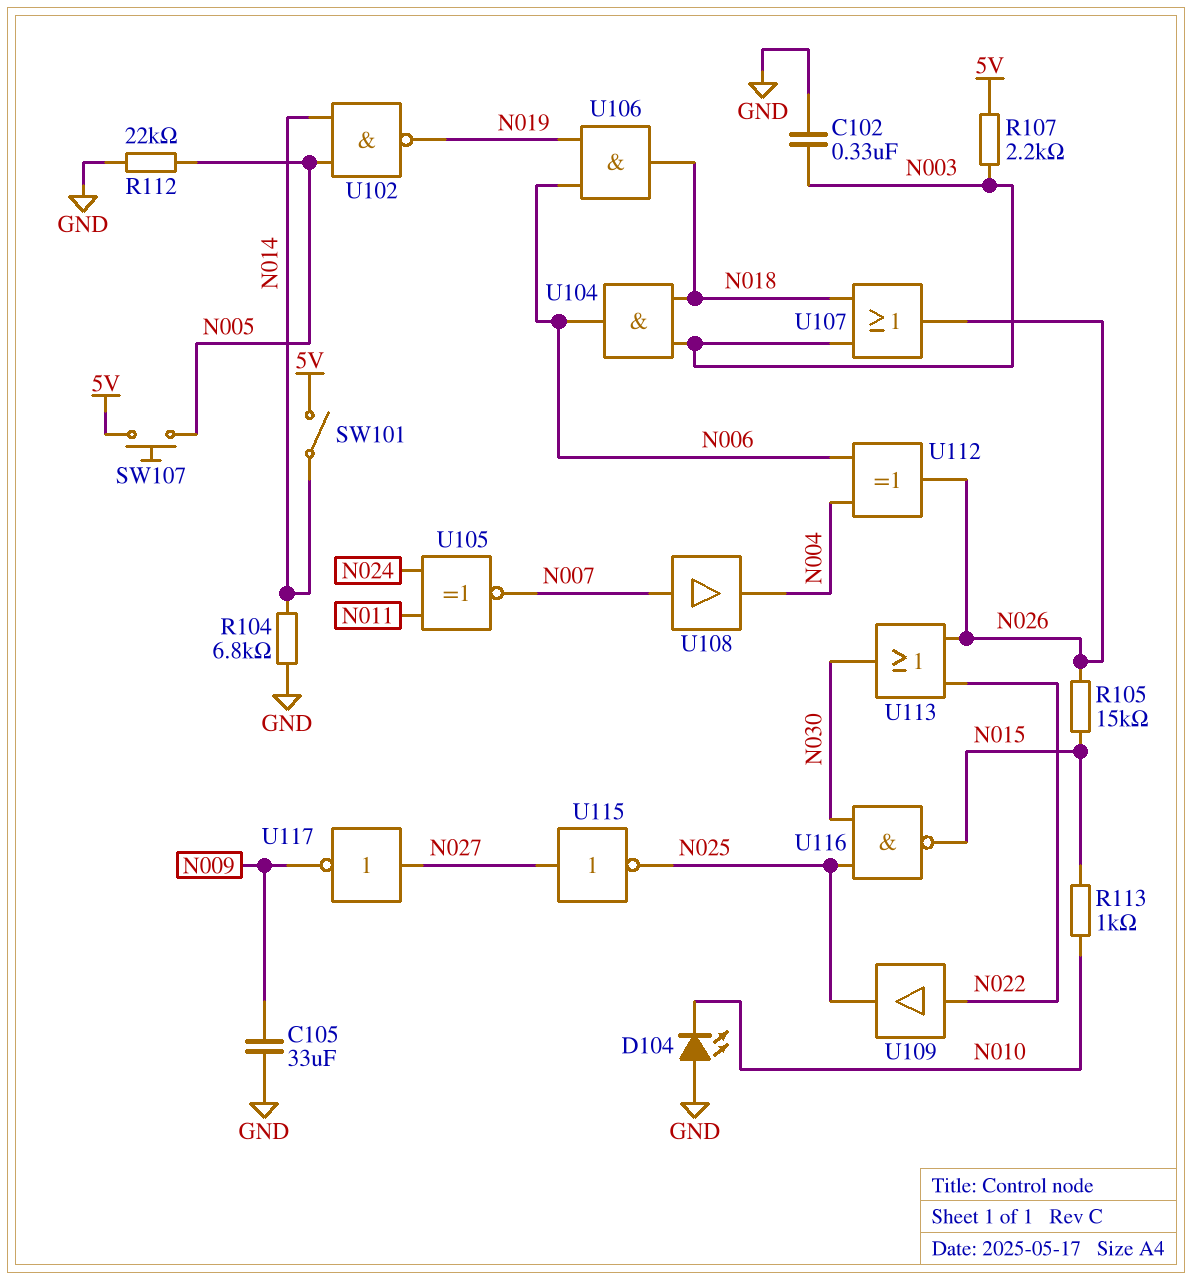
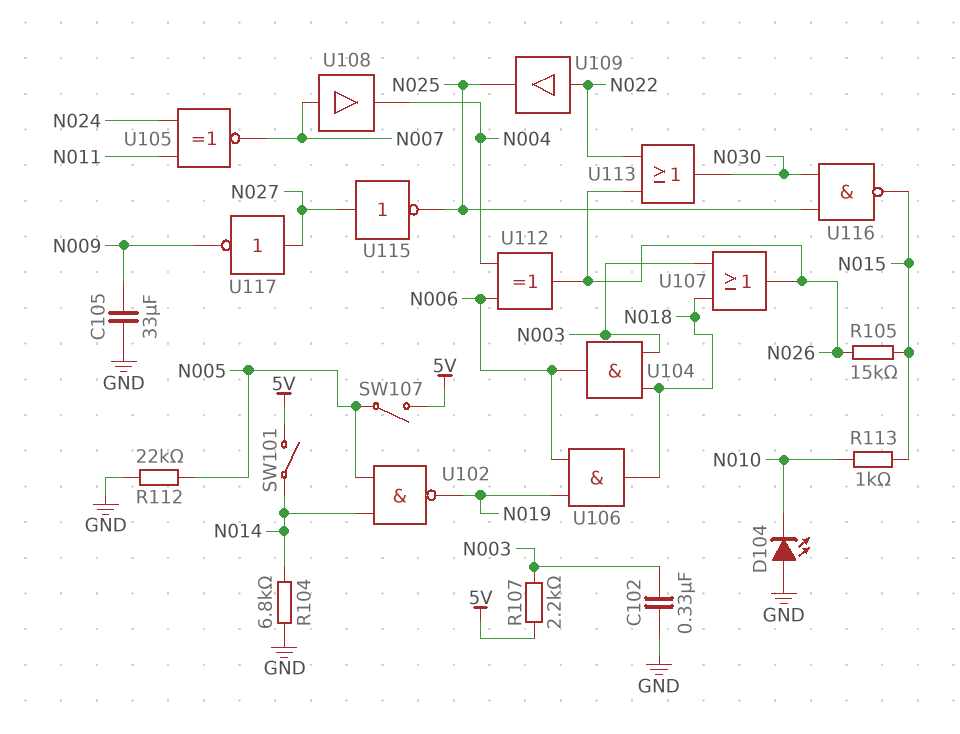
SW107: button (5V, N005) -> switch (5V, N005)

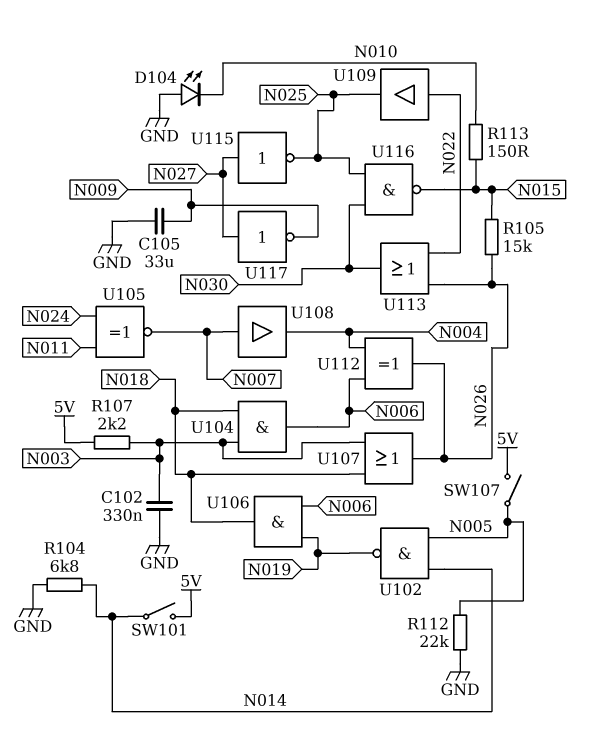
R113: 1k (N010, N015) -> 150 (N010, N015)

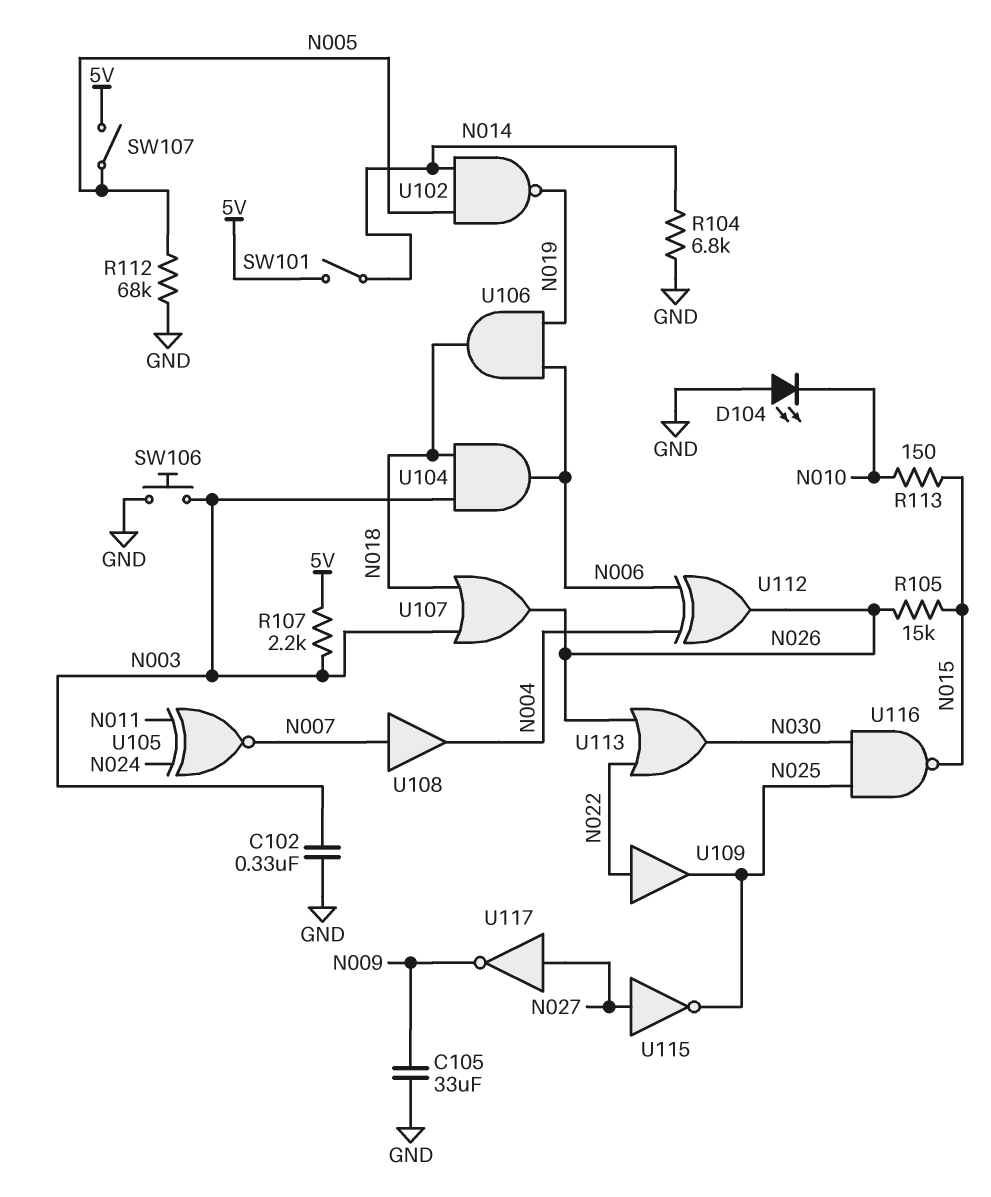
R112: 22k (GND, N005) -> 68k (GND, N005)
SW106: none -> button (GND, N003)

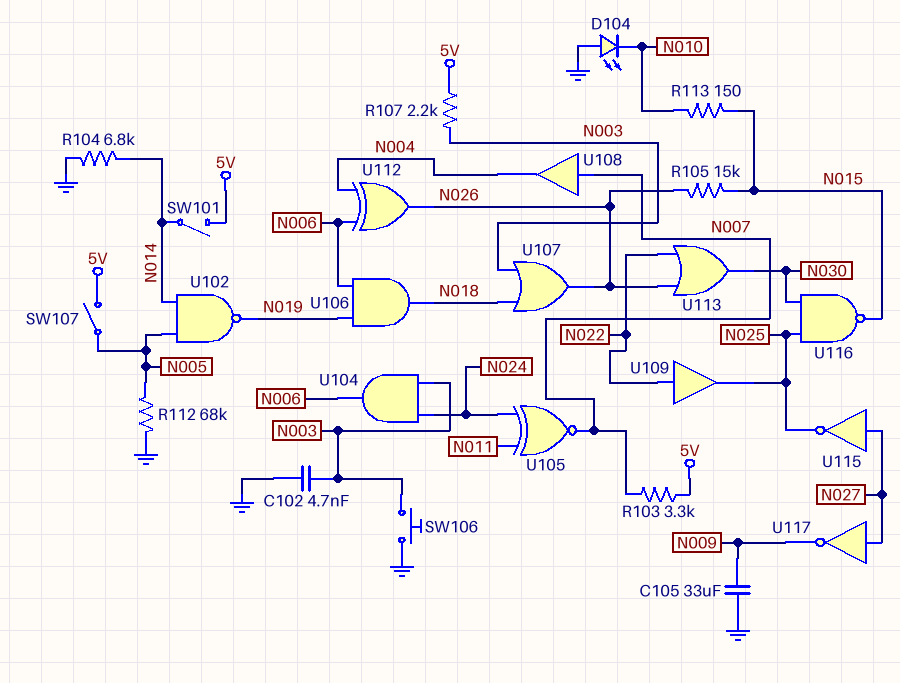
C102: 330nF (GND, N003) -> 4.7nF (GND, N003)
R103: none -> 3.3k (5V, N007)
U104: AND (in N003, in N018, out N006) -> AND (in N003, in N024, out N006)

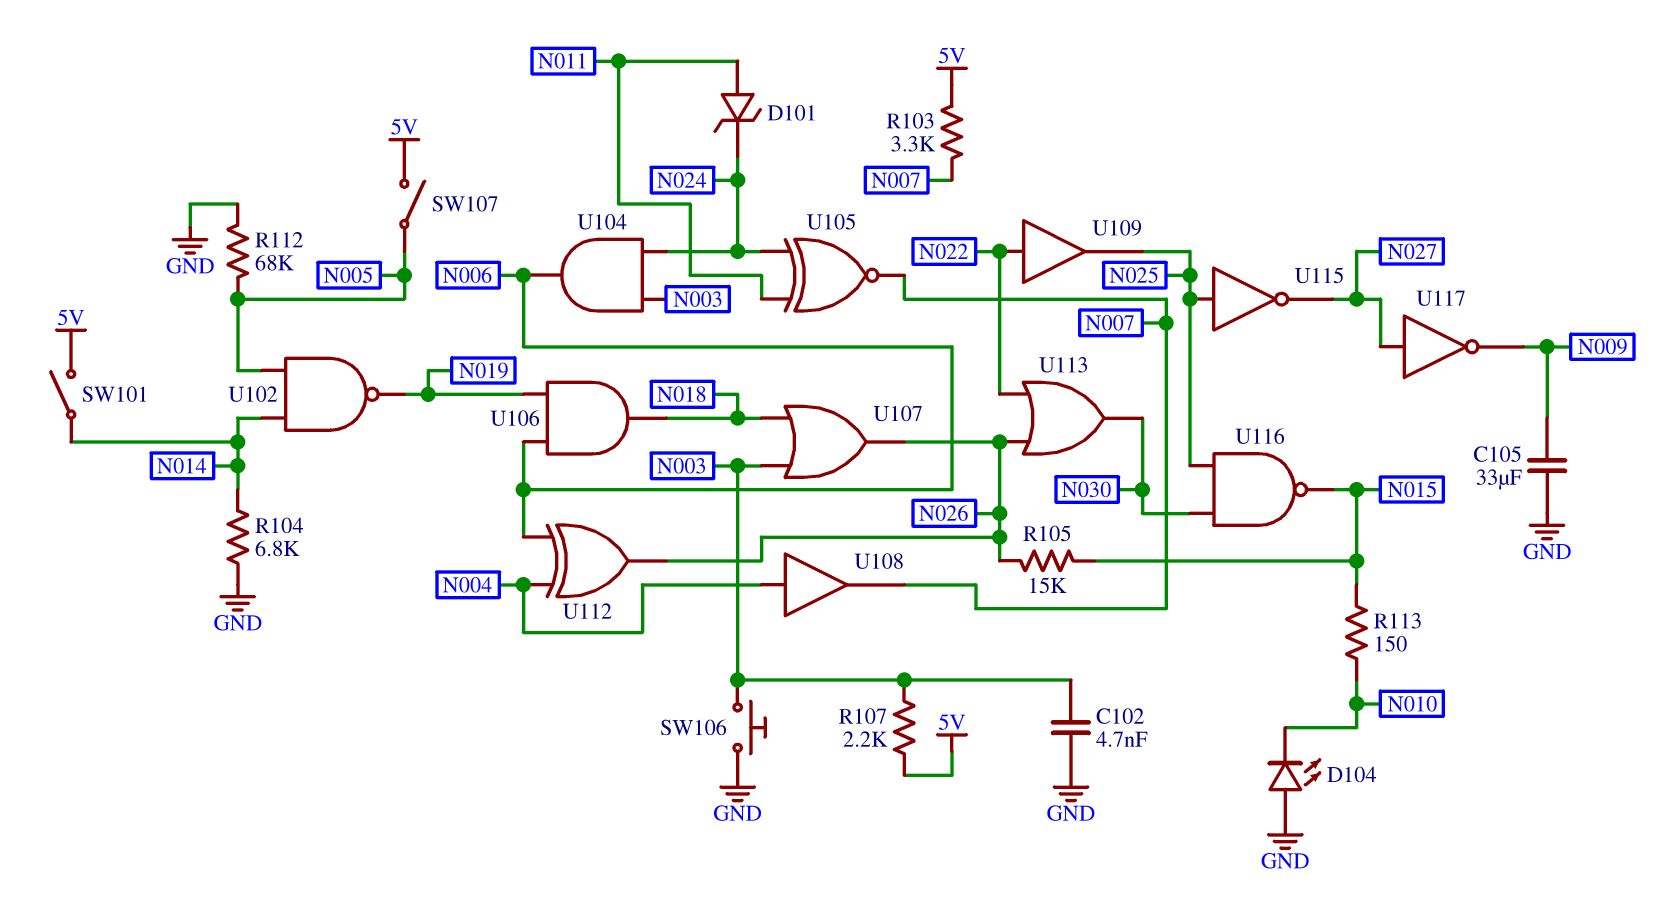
D101: none -> zener (A N011, K N024)
U108: buffer (in N007, out N004) -> buffer (in N004, out N007)
U115: NOT (in N027, out N025) -> NOT (in N025, out N027)

